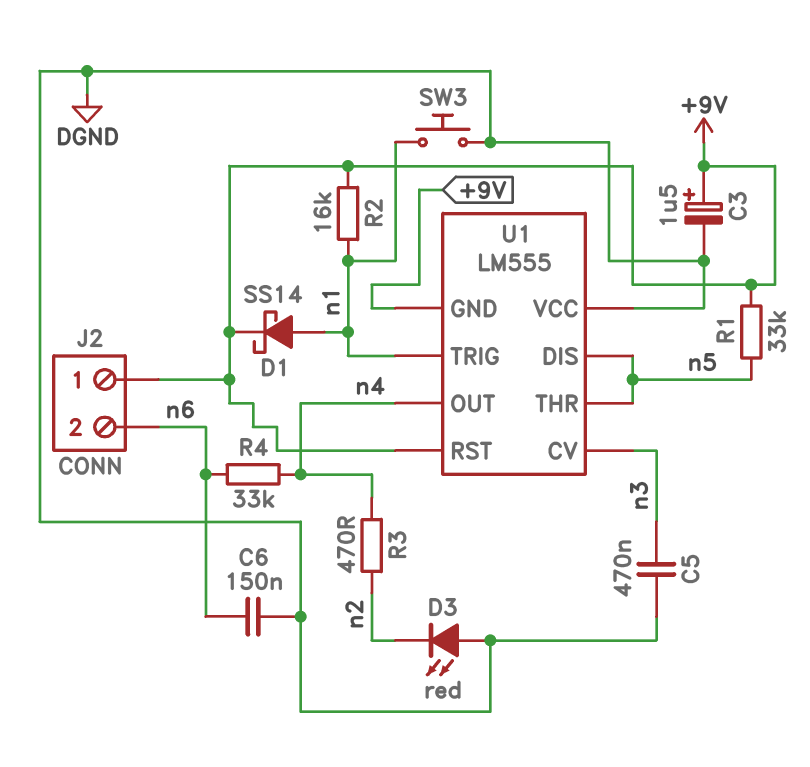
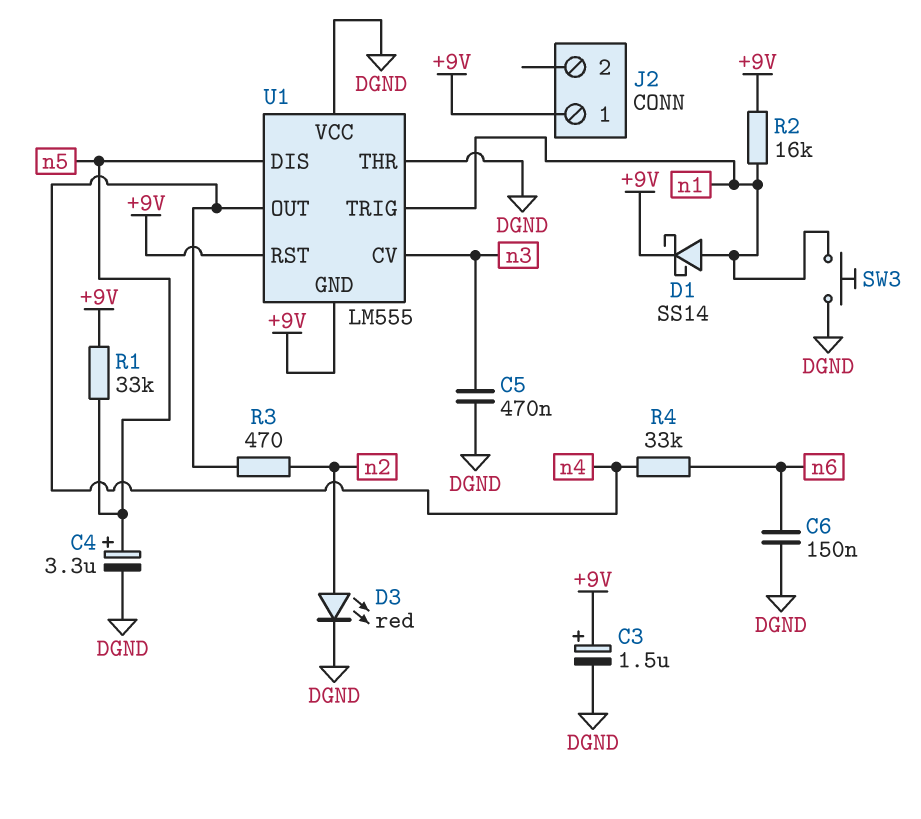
C4: none -> 3.3uF (plus n5, minus DGND)
D3: LED red (A DGND, K n2) -> LED red (A n2, K DGND)
J2 pin 2: n6 -> none
U1 pin THR: n5 -> DGND

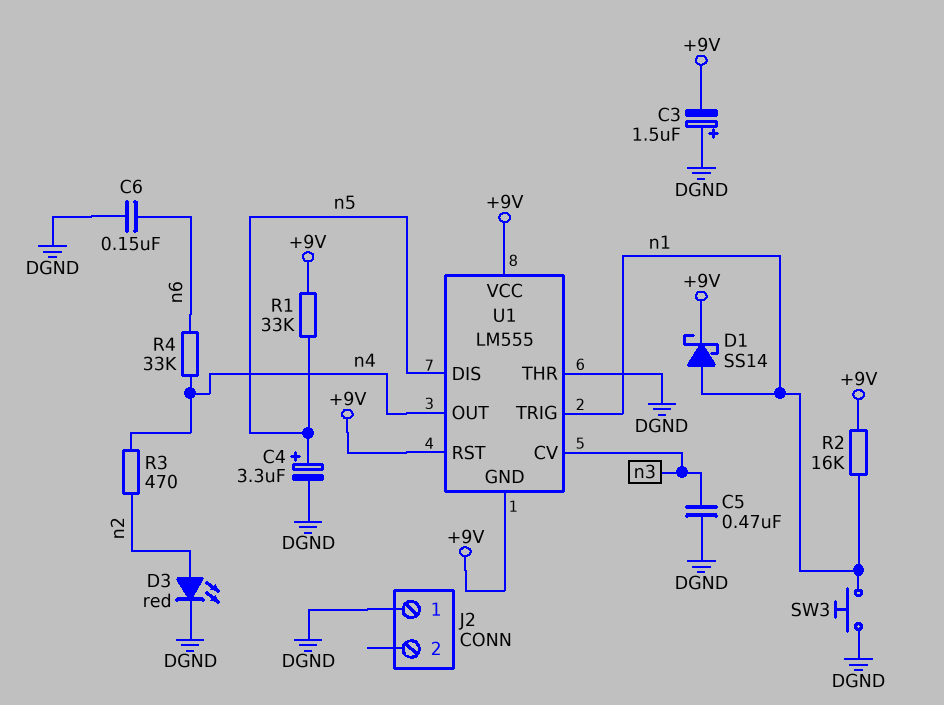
C3: 1.5uF (plus +9V, minus DGND) -> 1.5uF (plus DGND, minus +9V)
J2 pin 1: +9V -> DGND
U1 pin VCC: DGND -> +9V

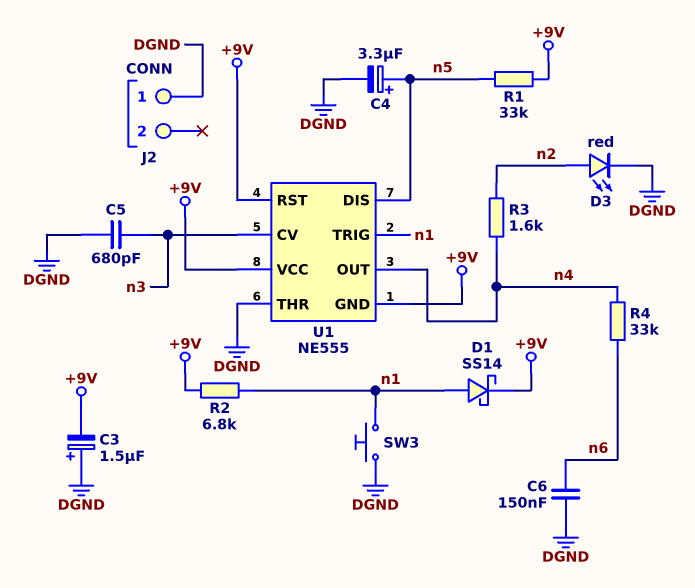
C5: 470nF (DGND, n3) -> 680pF (DGND, n3)
R2: 16k (+9V, n1) -> 6.8k (+9V, n1)
R3: 470 (n2, n4) -> 1.6k (n2, n4)
U1: LM555 -> NE555

